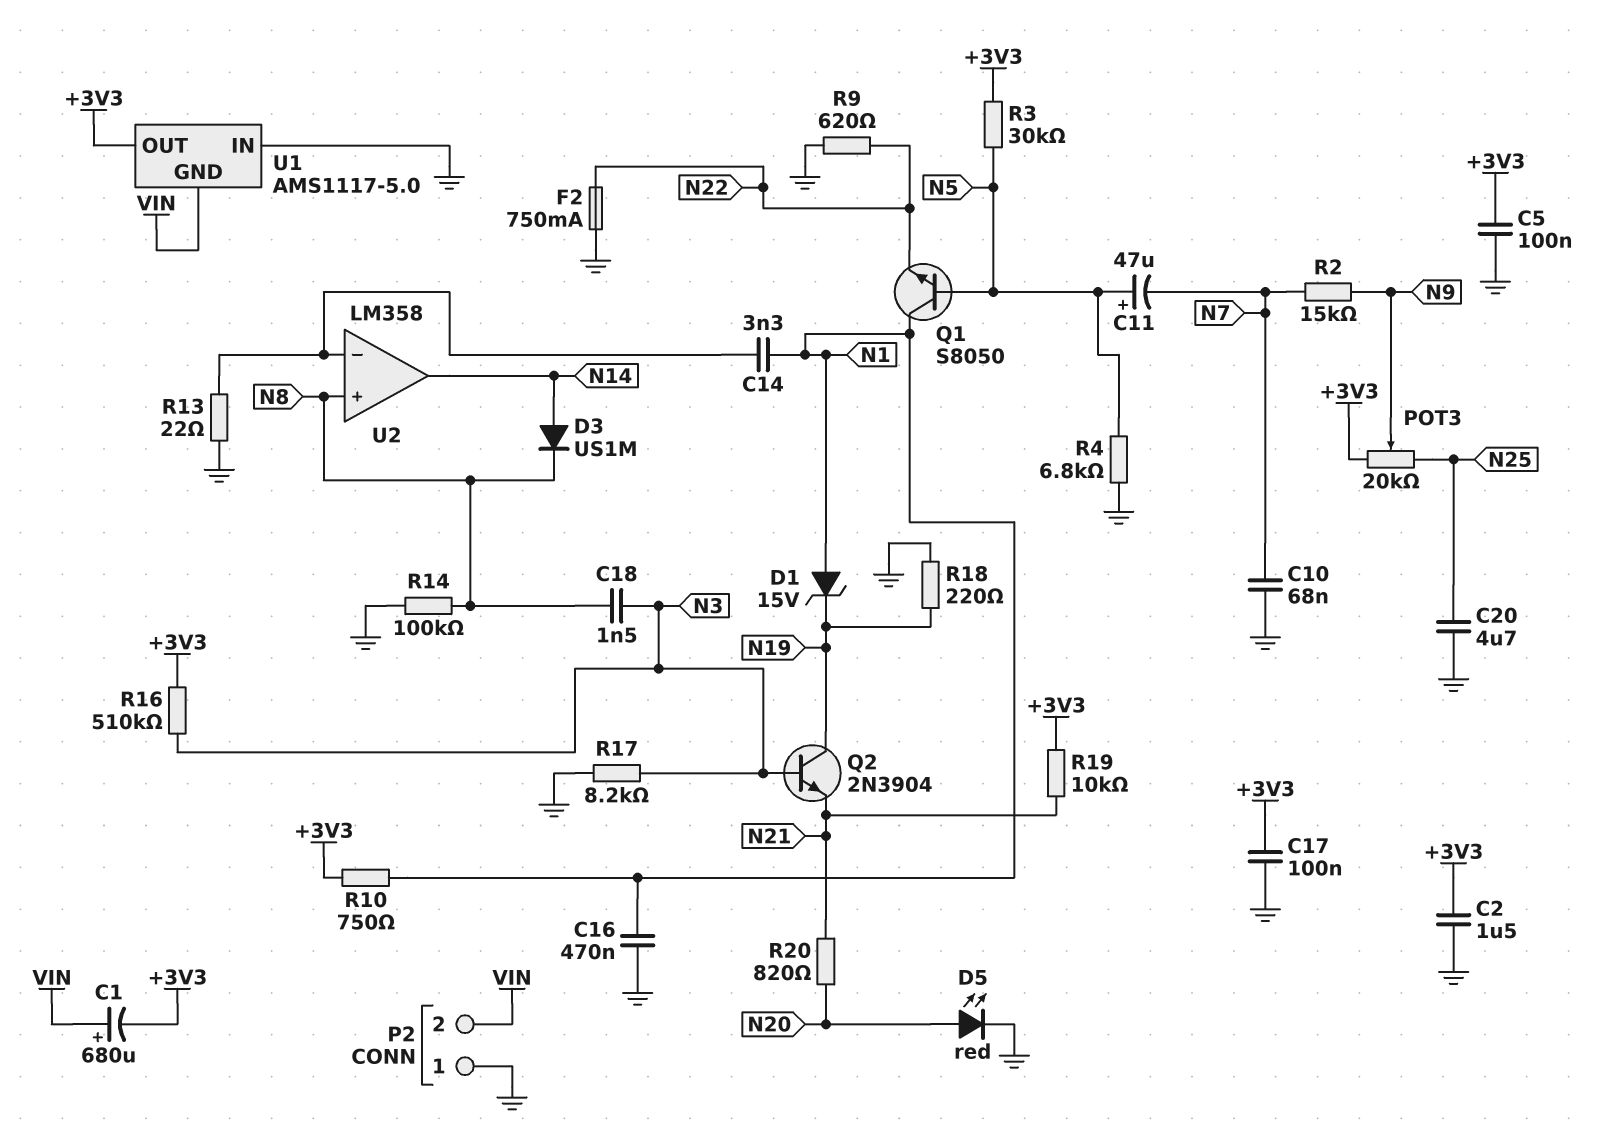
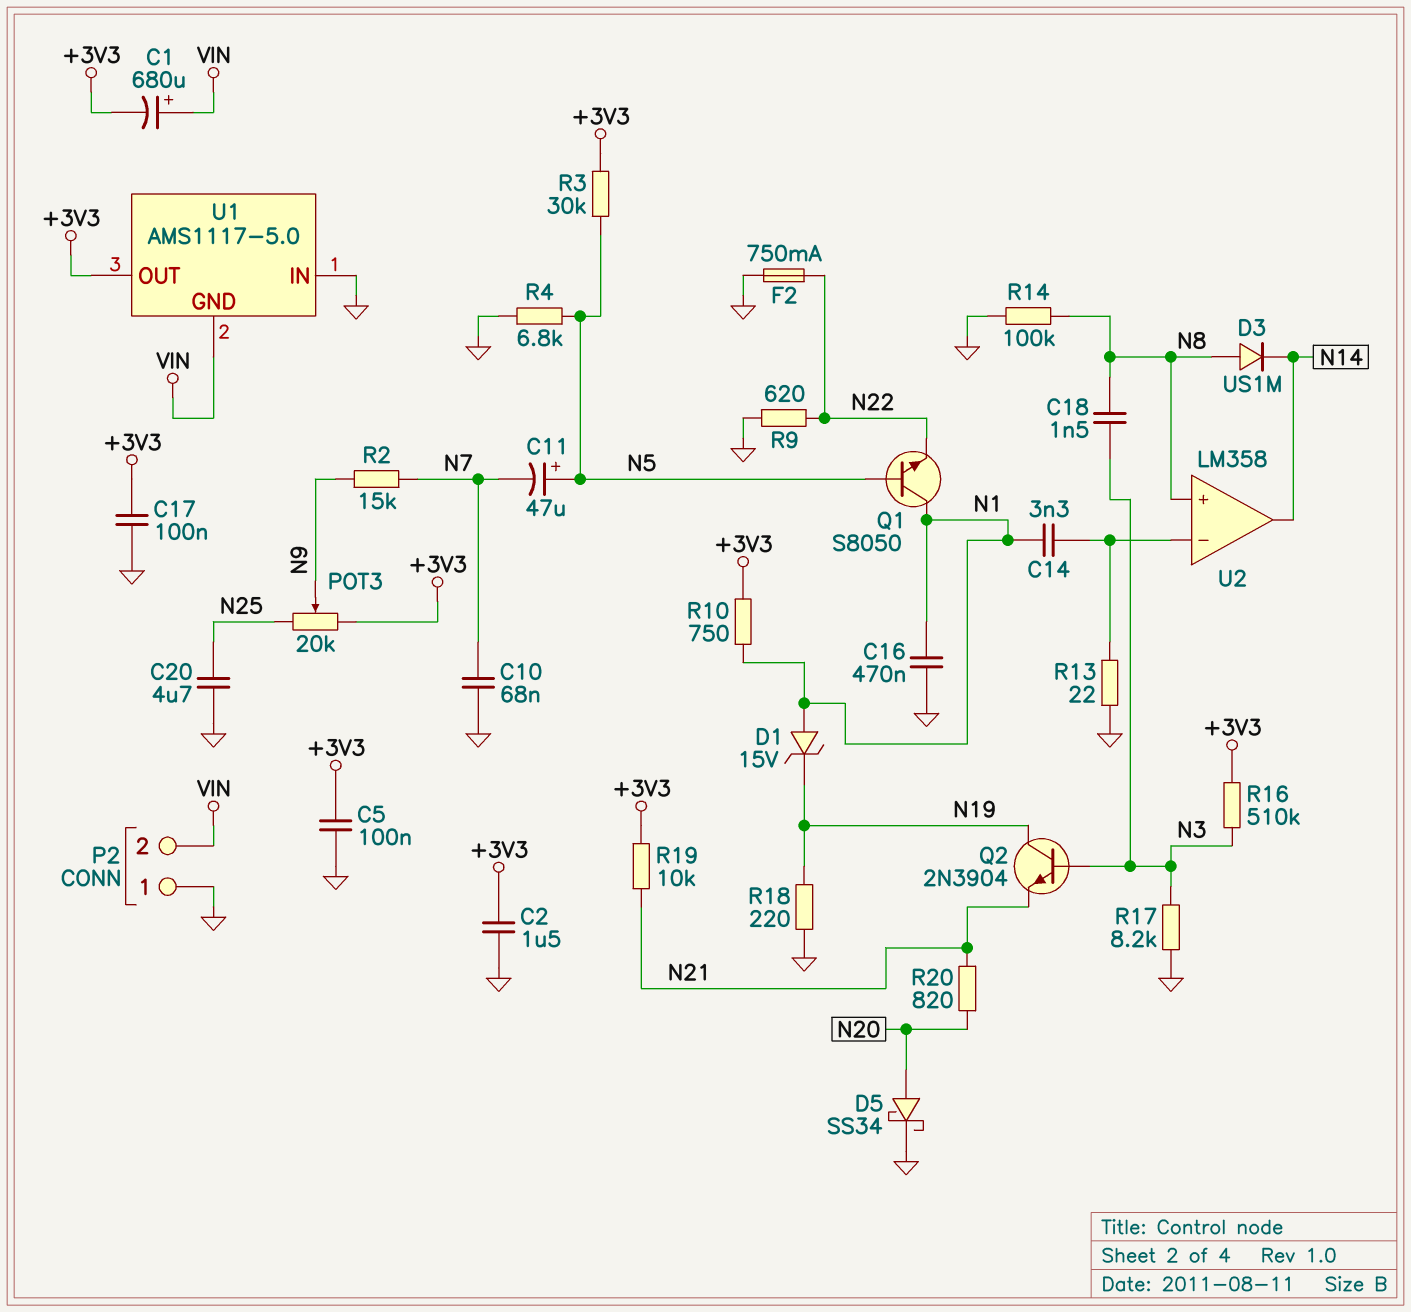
D3: diode US1M (A N14, K N8) -> diode US1M (A N8, K N14)
D5: LED red (A N20, K GND) -> schottky SS34 (A N20, K GND)

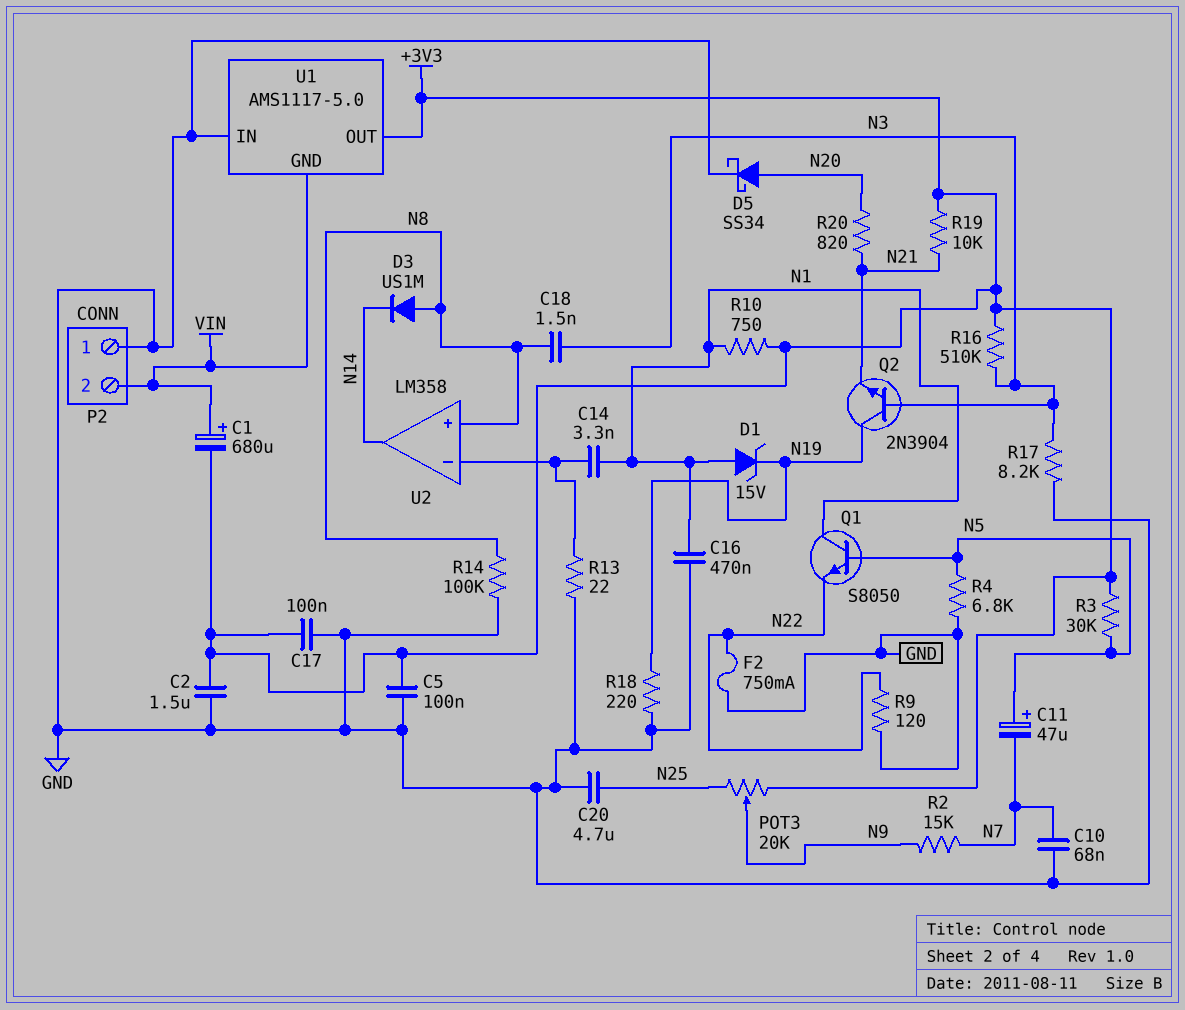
R9: 620 (GND, N22) -> 120 (GND, N22)

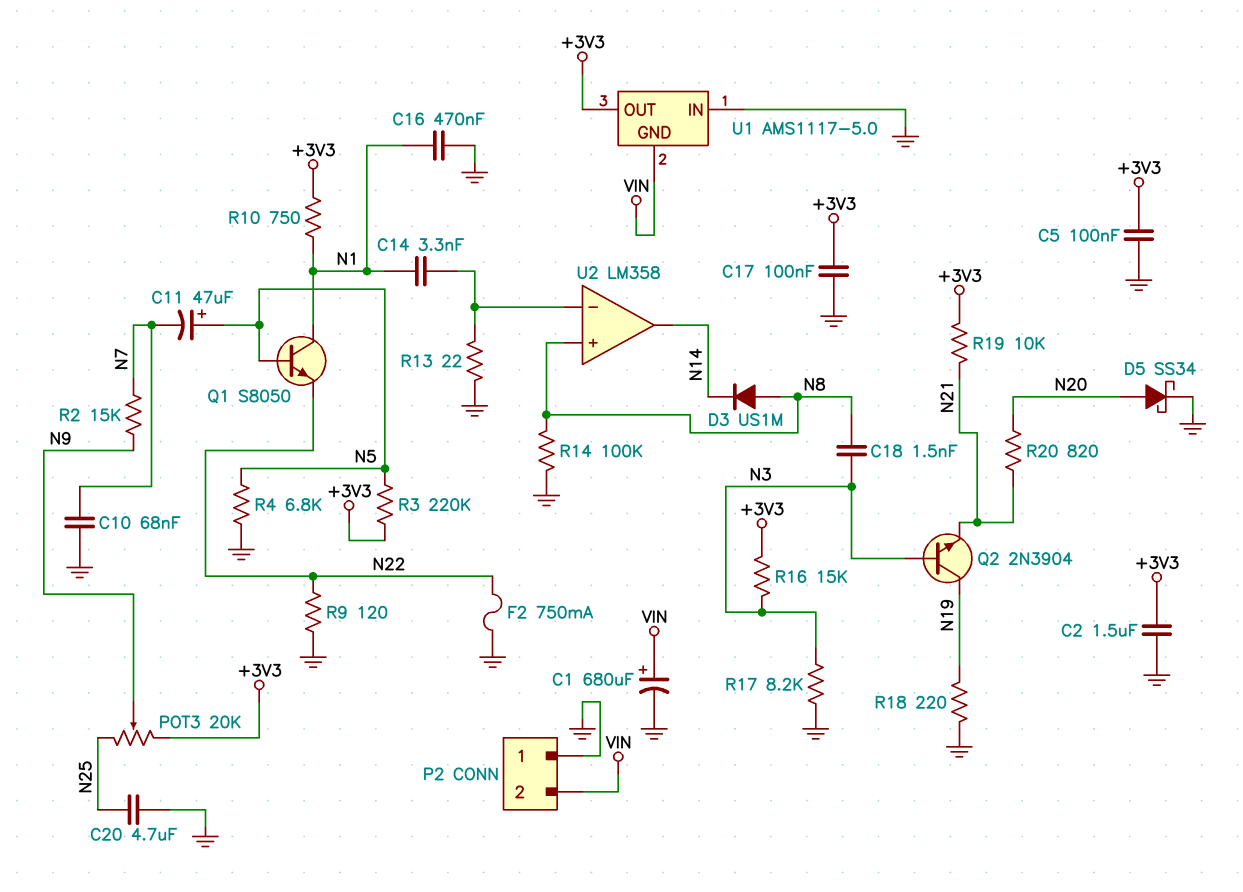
C1: 680uF (plus VIN, minus +3V3) -> 680uF (plus VIN, minus GND)
D1: zener 15V (A N1, K N19) -> none
R3: 30k (+3V3, N5) -> 220k (+3V3, N5)
R16: 510k (+3V3, N3) -> 15k (+3V3, N3)

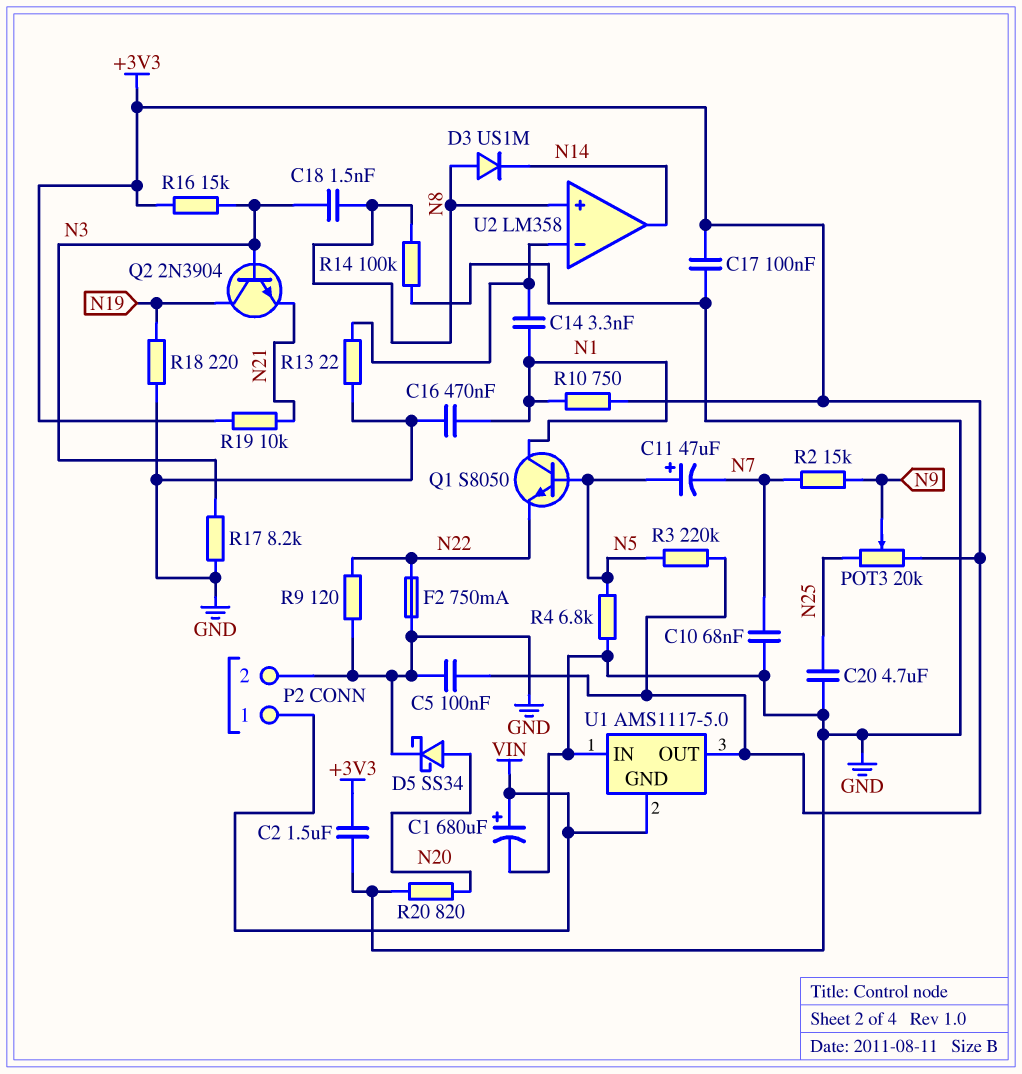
P2 pin 1: GND -> VIN
P2 pin 2: VIN -> GND
R20: 820 (N20, N21) -> 820 (GND, N20)

